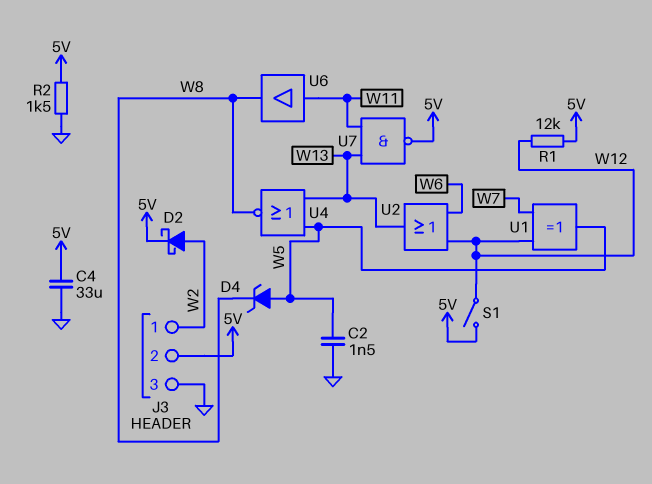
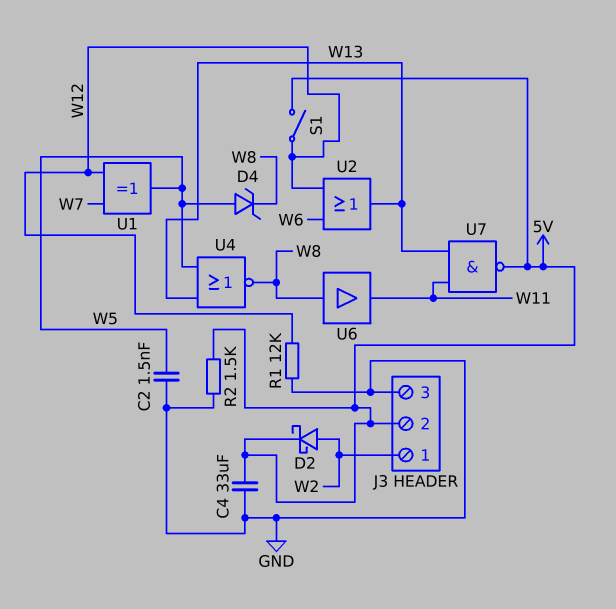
R1: 12k (5V, W12) -> 12k (GND, W12)
U6: buffer (in W11, out W8) -> buffer (in W8, out W11)

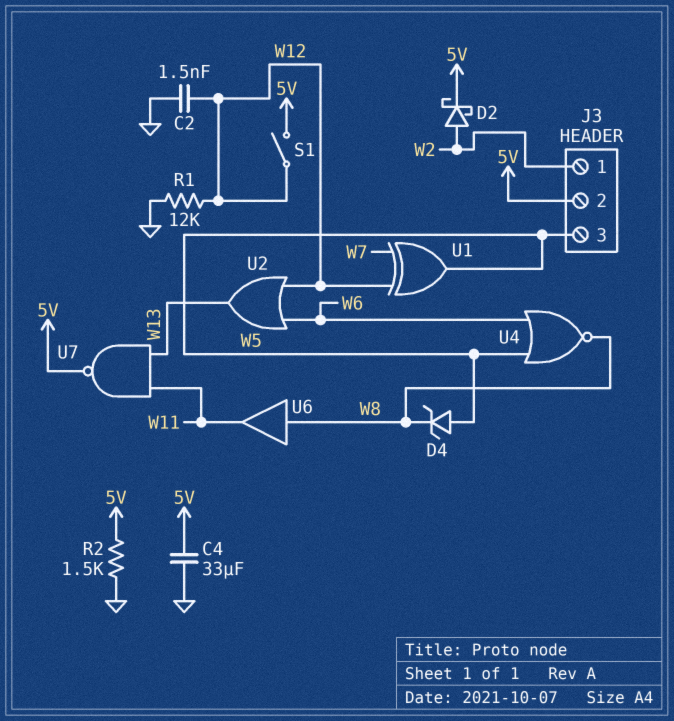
C2: 1.5nF (GND, W5) -> 1.5nF (GND, W12)
J3 pin 3: GND -> W5
U4: NOR (in W5, in W13, out W8) -> NOR (in W5, in W6, out W8)

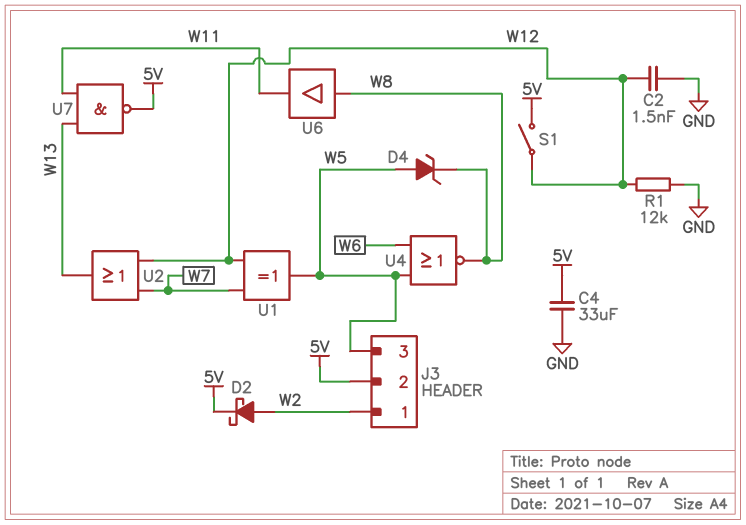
R2: 1.5k (5V, GND) -> none
U2: OR (in W6, in W12, out W13) -> OR (in W7, in W12, out W13)

